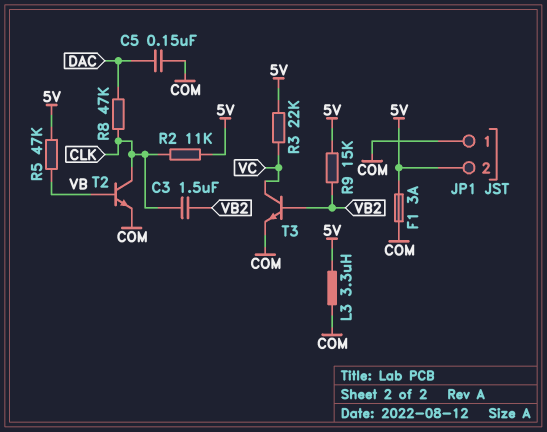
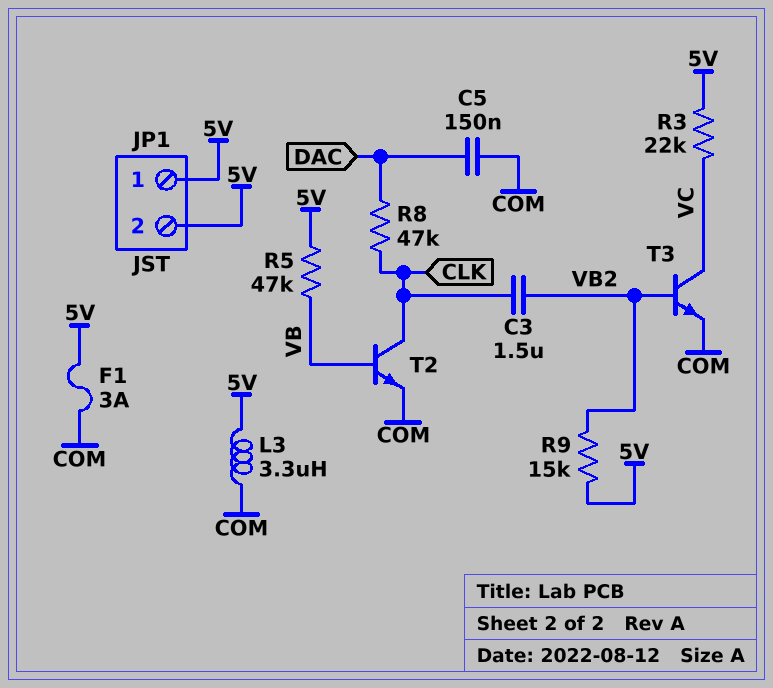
JP1 pin 1: COM -> 5V
R2: 11k (5V, CLK) -> none

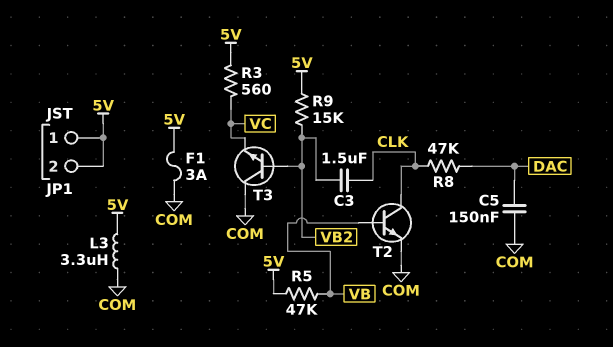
R3: 22k (5V, VC) -> 560 (5V, VC)
T3: NPN (B VB2, C VC, E COM) -> NPN (B VB2, C COM, E VC)

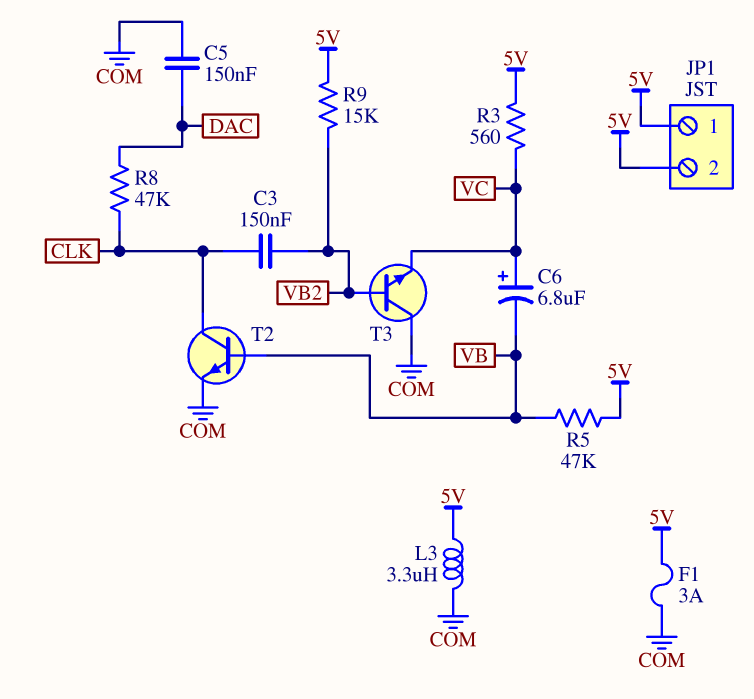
C3: 1.5uF (CLK, VB2) -> 150nF (CLK, VB2)
C6: none -> 6.8uF (plus VC, minus VB)

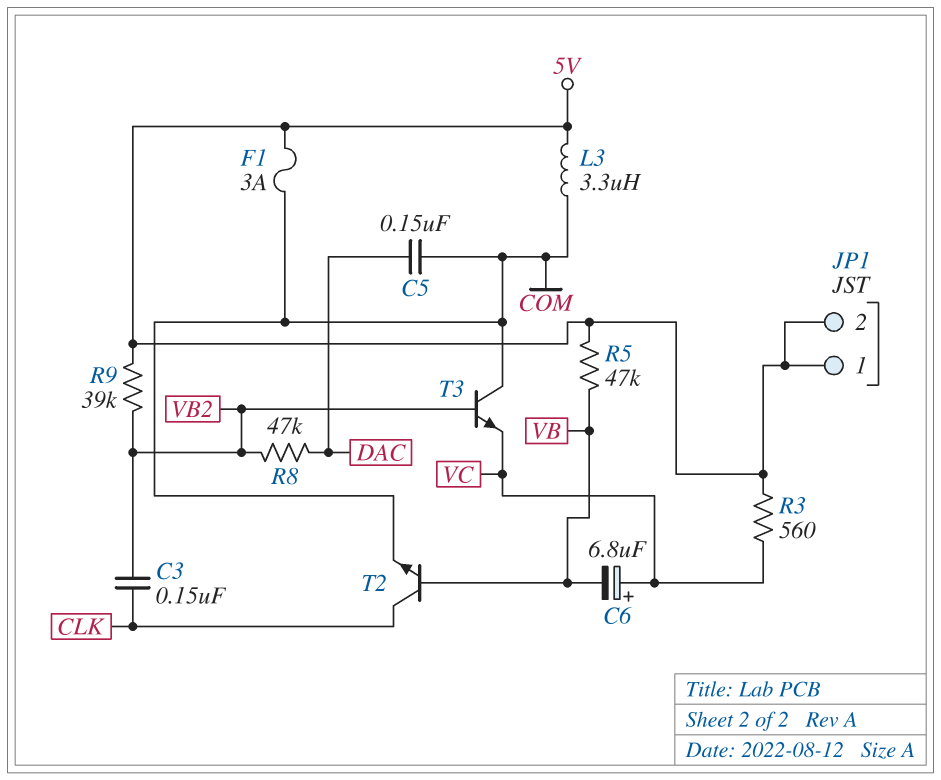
R8: 47k (CLK, DAC) -> 47k (DAC, VB2)
R9: 15k (5V, VB2) -> 39k (5V, VB2)

